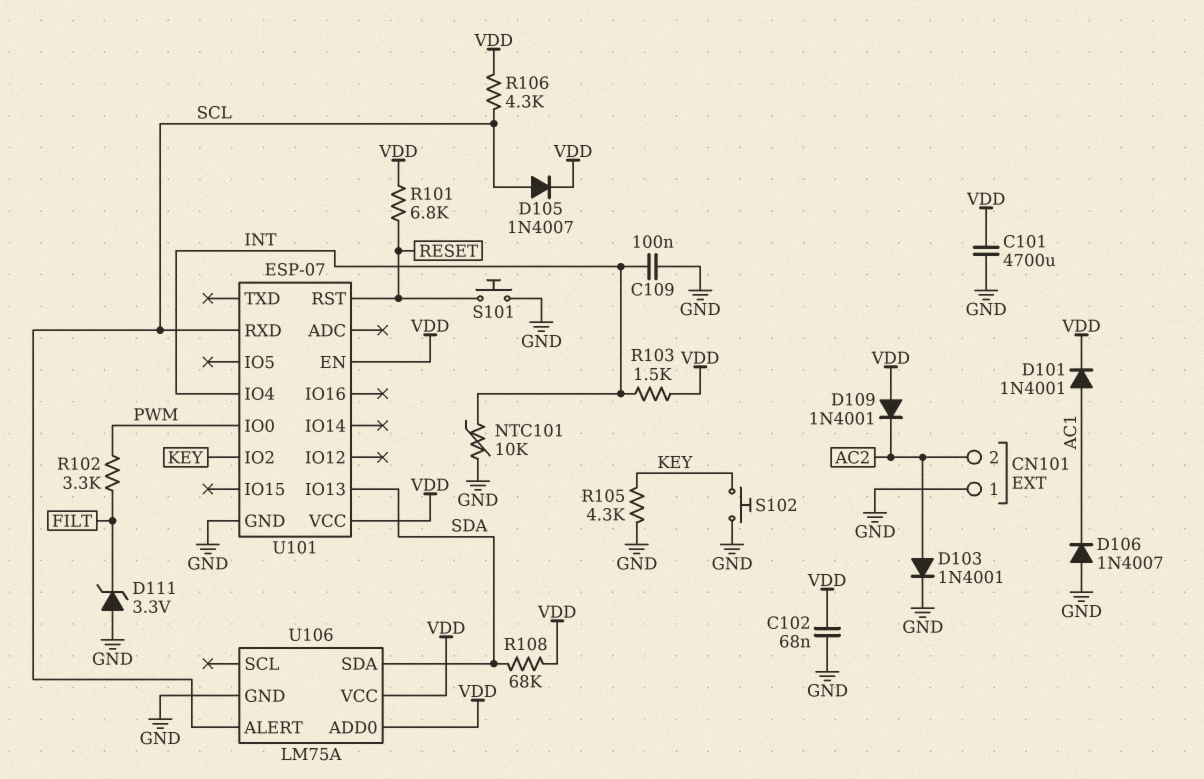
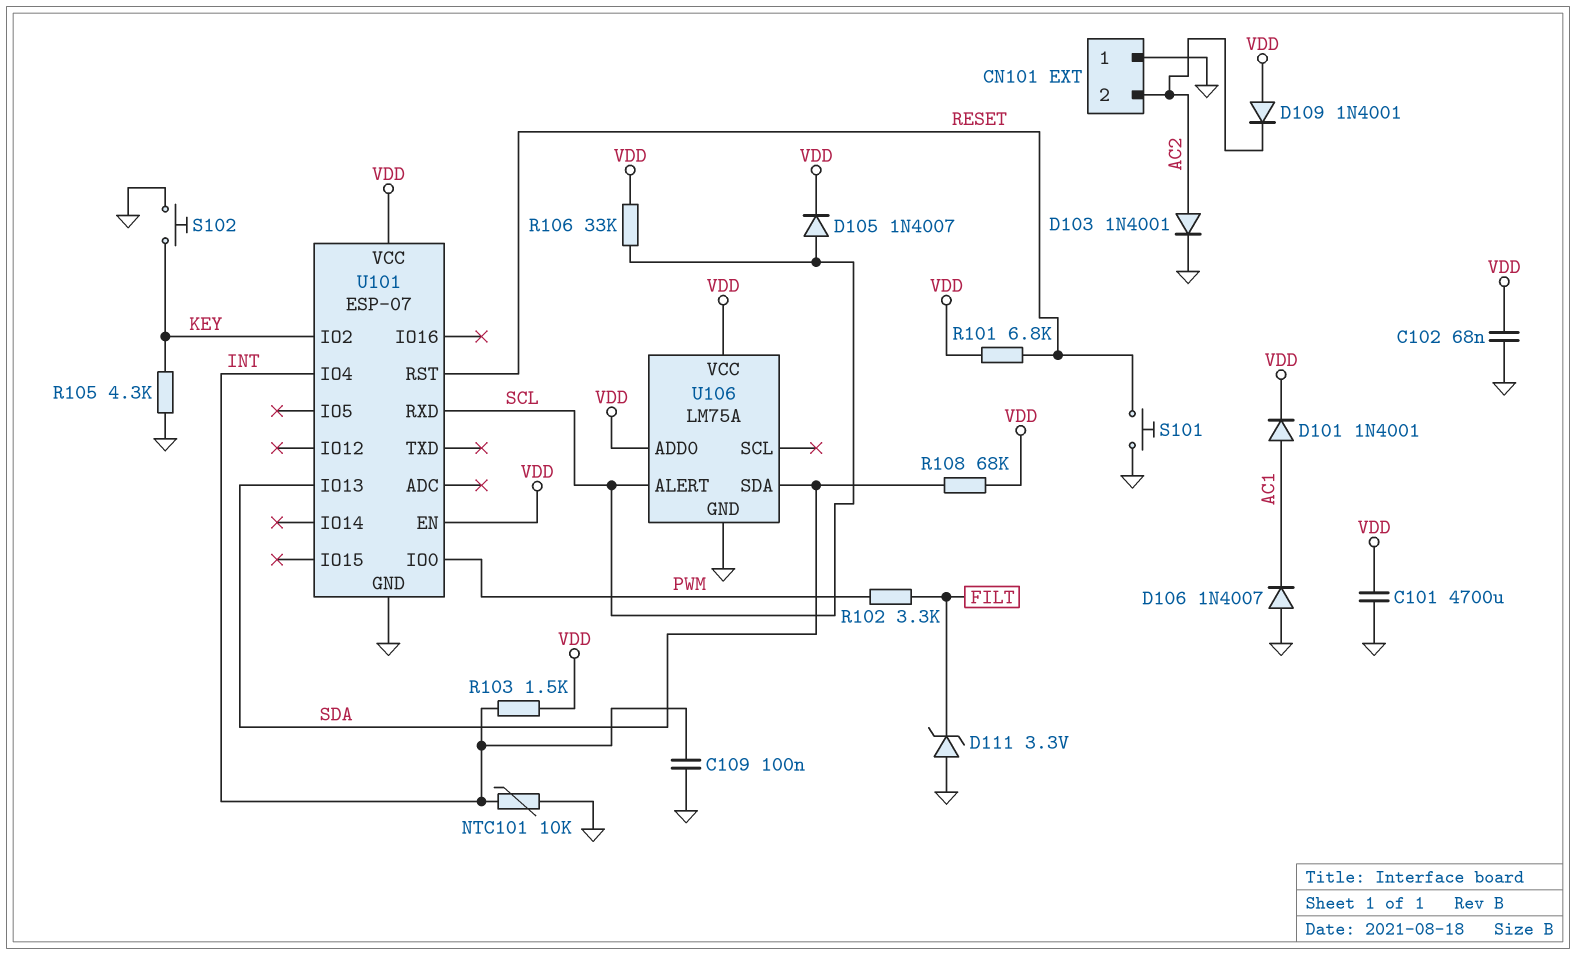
R106: 4.3k (SCL, VDD) -> 33k (SCL, VDD)

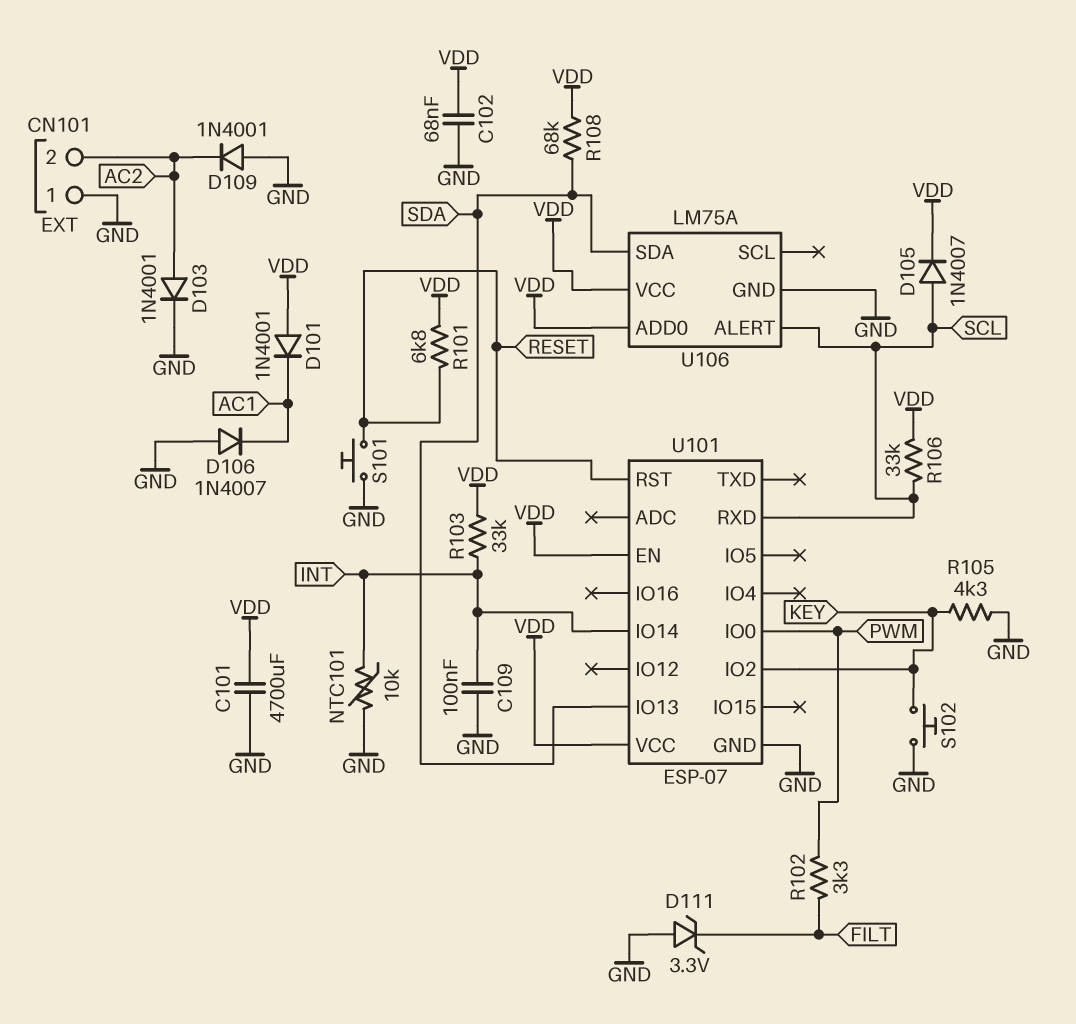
D101: diode 1N4001 (A AC1, K VDD) -> diode 1N4001 (A VDD, K AC1)
D109: diode 1N4001 (A VDD, K AC2) -> diode 1N4001 (A GND, K AC2)
R103: 1.5k (INT, VDD) -> 33k (INT, VDD)
U101 pin IO4: INT -> none
U101 pin IO14: none -> INT

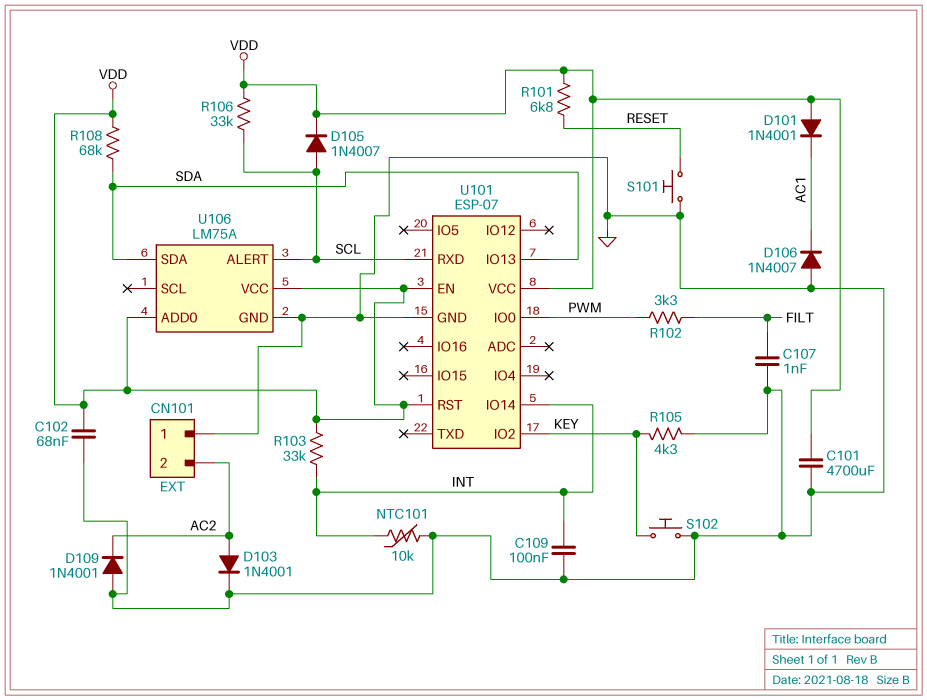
C107: none -> 1nF (FILT, GND)
D111: zener 3.3V (A GND, K FILT) -> none
U101 pin RST: RESET -> VDD

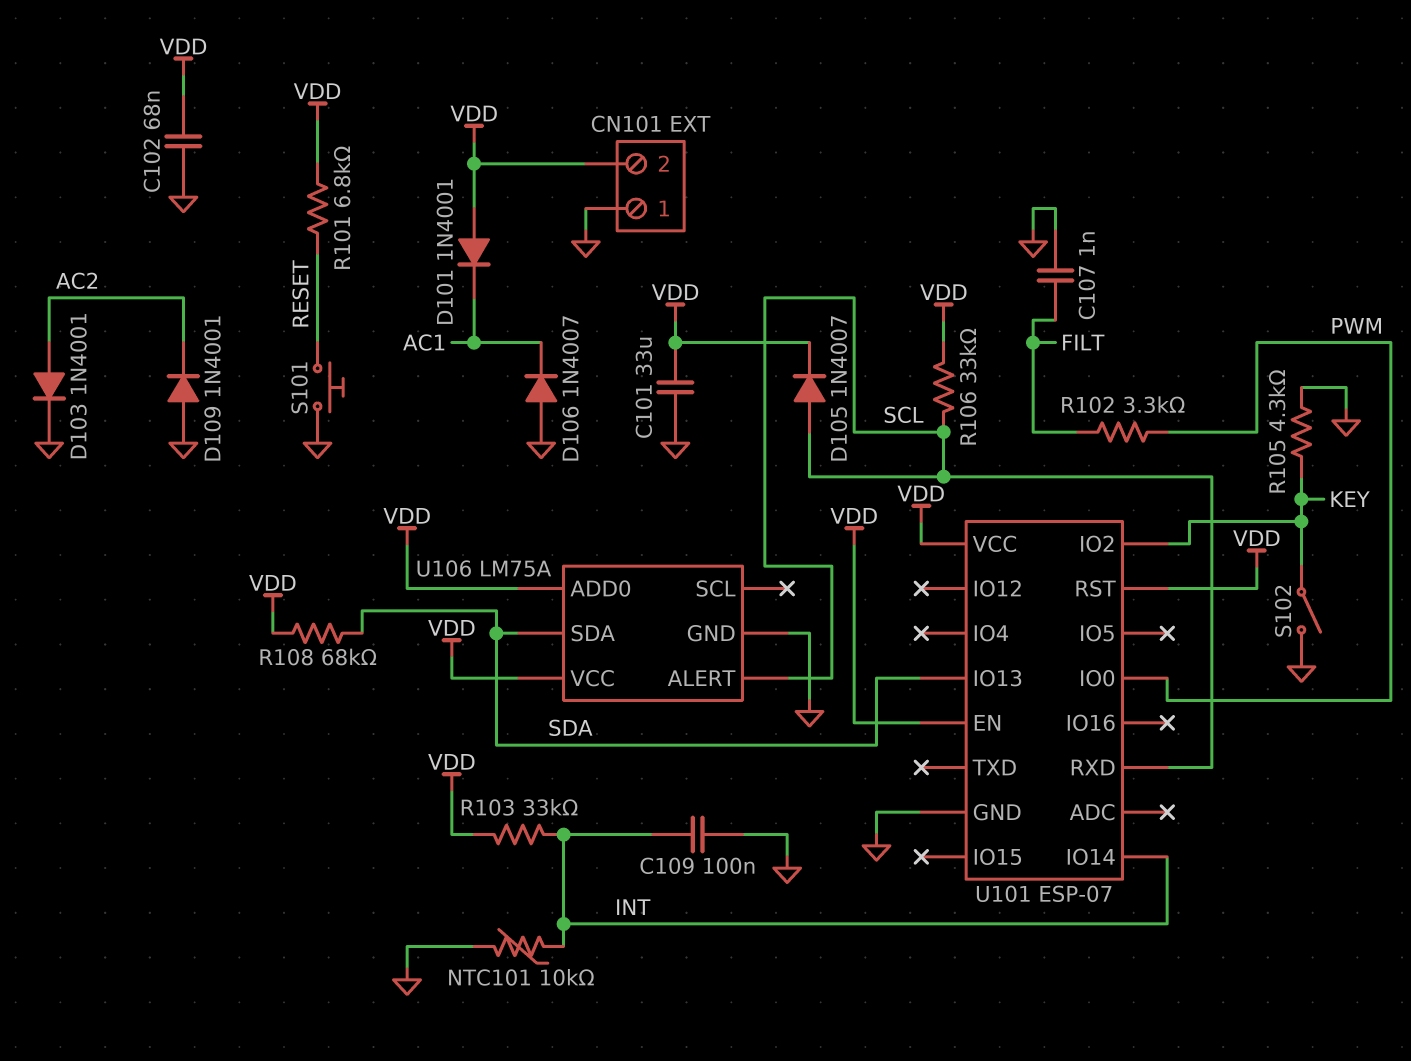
C101: 4700uF (GND, VDD) -> 33uF (GND, VDD)
CN101 pin 2: AC2 -> VDD
S102: button (GND, KEY) -> switch (GND, KEY)

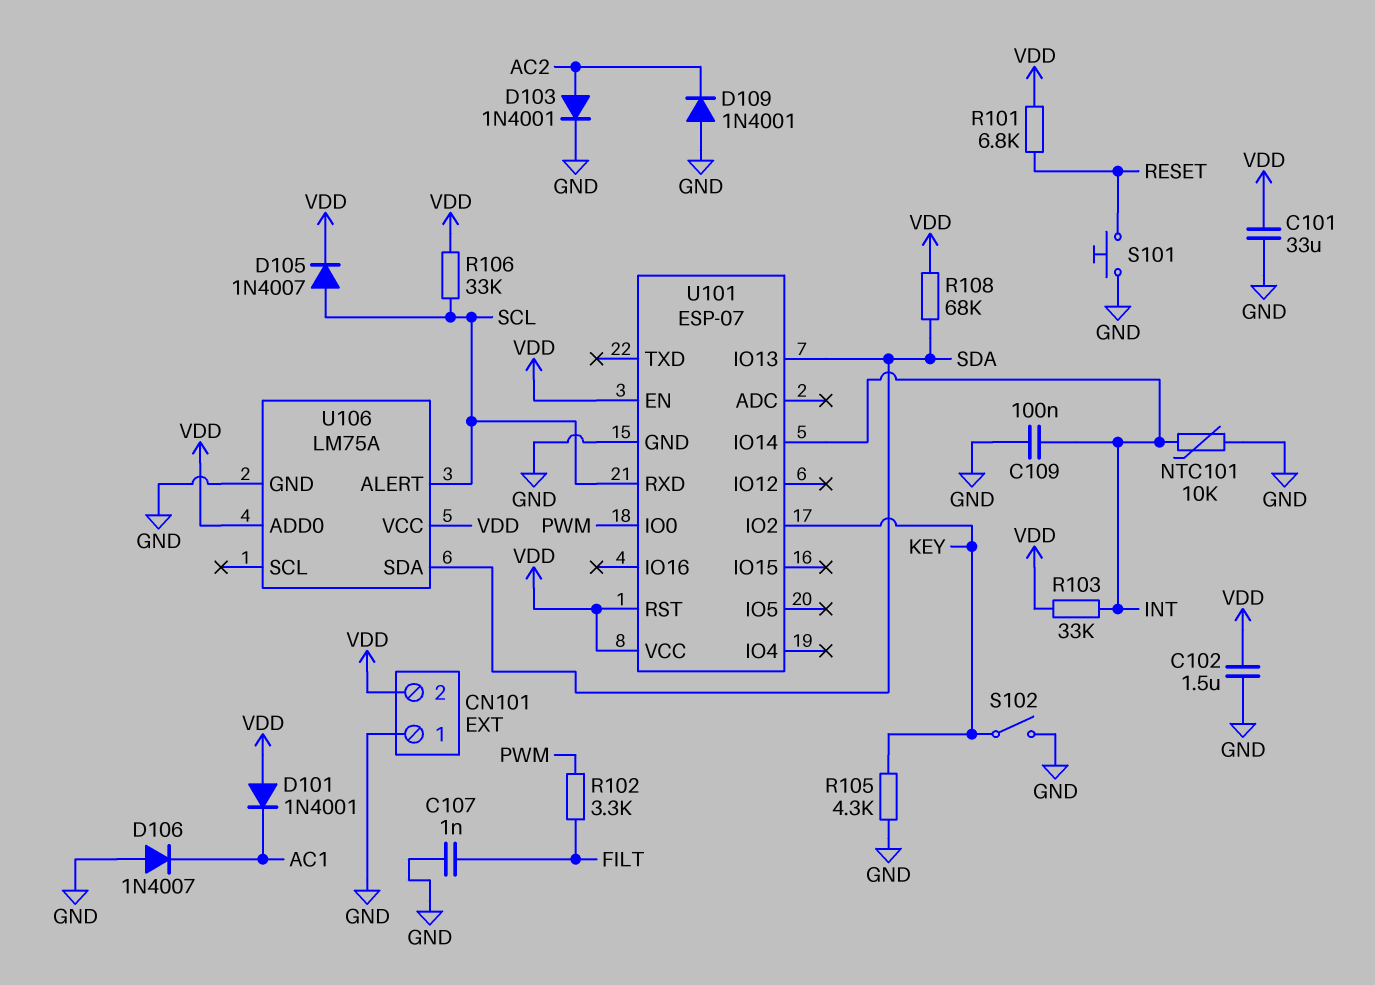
C102: 68nF (GND, VDD) -> 1.5uF (GND, VDD)

